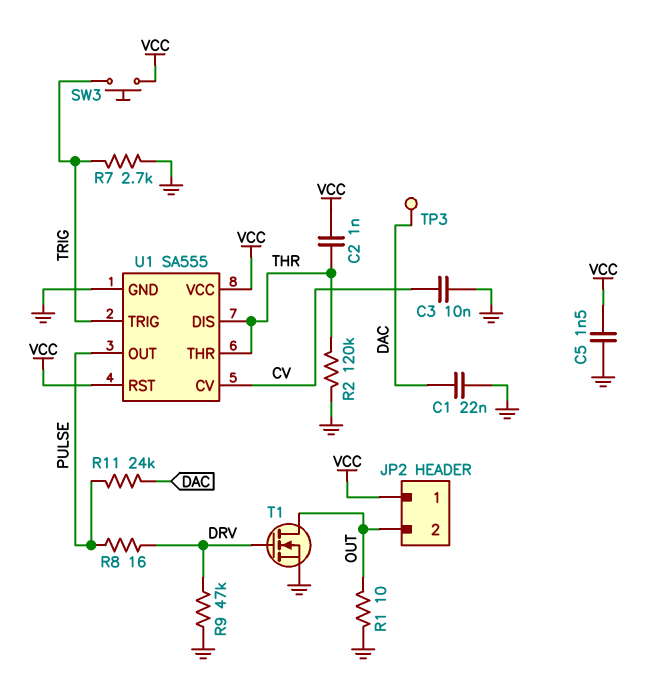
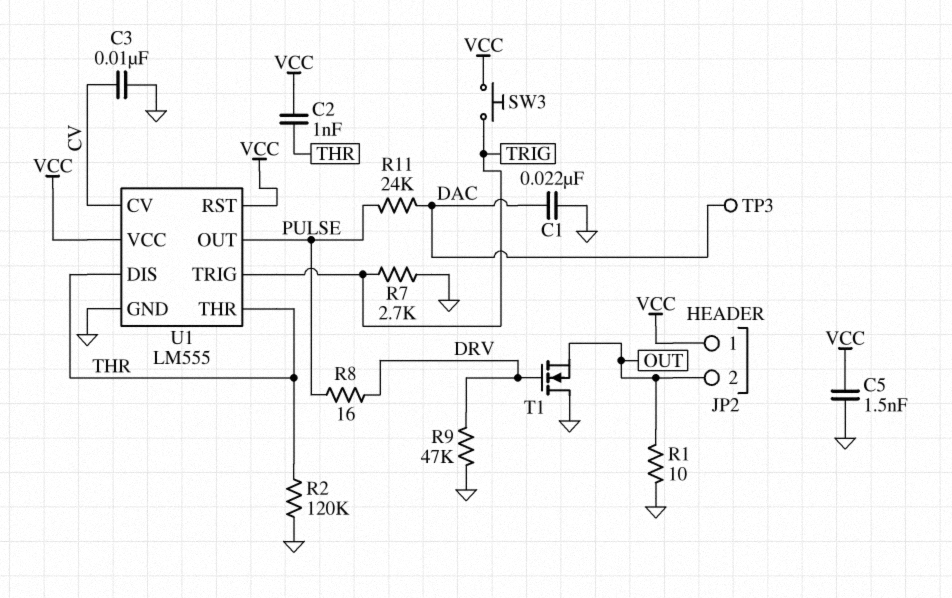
T1: NMOS (G DRV, D OUT, S GND) -> NMOS (G DRV, D GND, S OUT)
U1: SA555 -> LM555

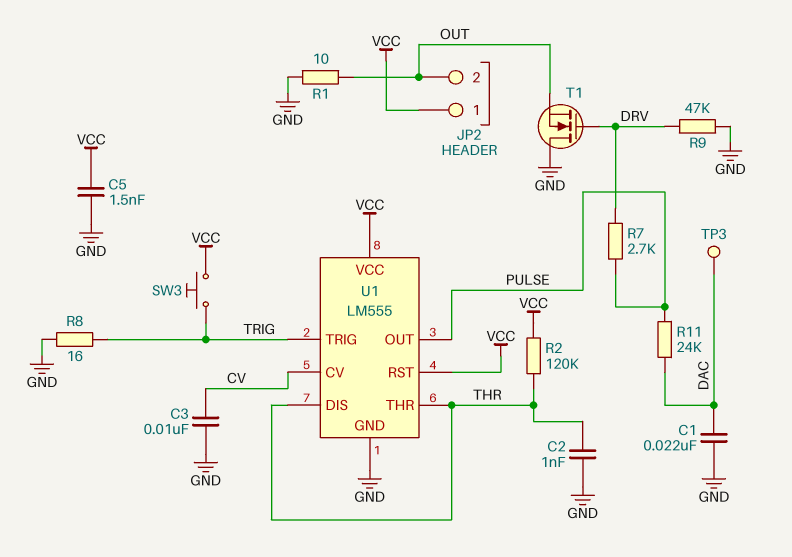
C2: 1nF (THR, VCC) -> 1nF (GND, THR)
R2: 120k (GND, THR) -> 120k (THR, VCC)
R7: 2.7k (GND, TRIG) -> 2.7k (DRV, PULSE)
R8: 16 (DRV, PULSE) -> 16 (GND, TRIG)

